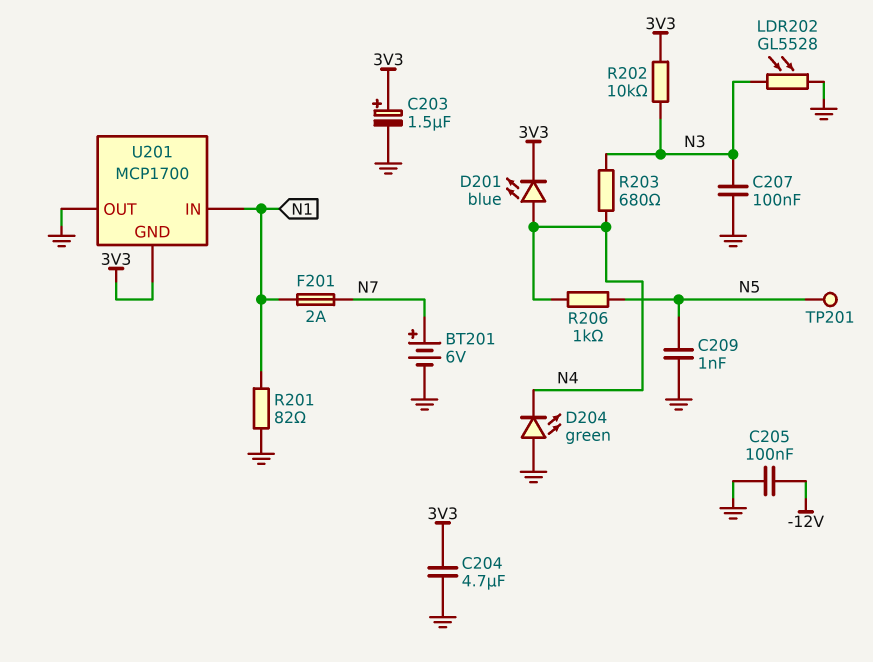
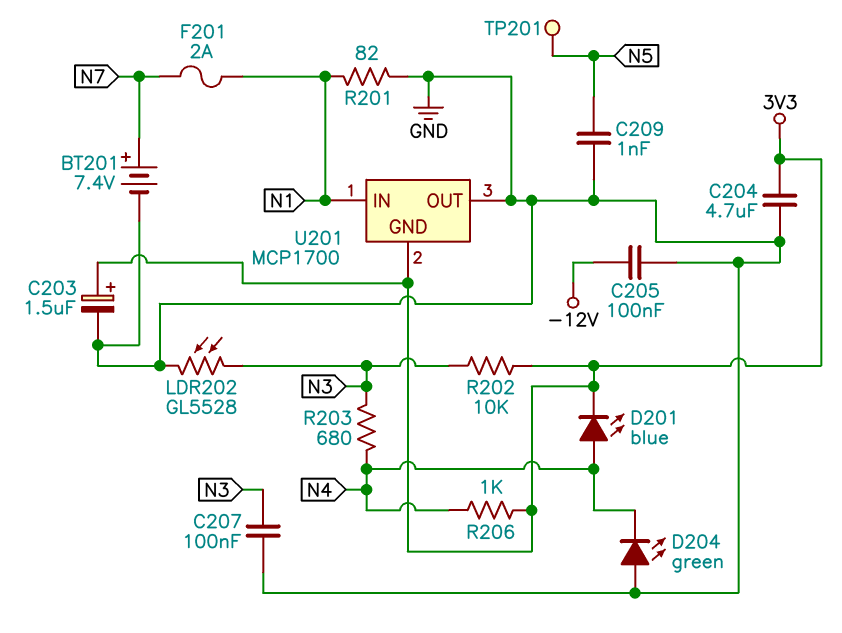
BT201: 6V (plus N7, minus GND) -> 7.4V (plus N7, minus GND)
R206: 1k (N4, N5) -> 1k (3V3, N4)

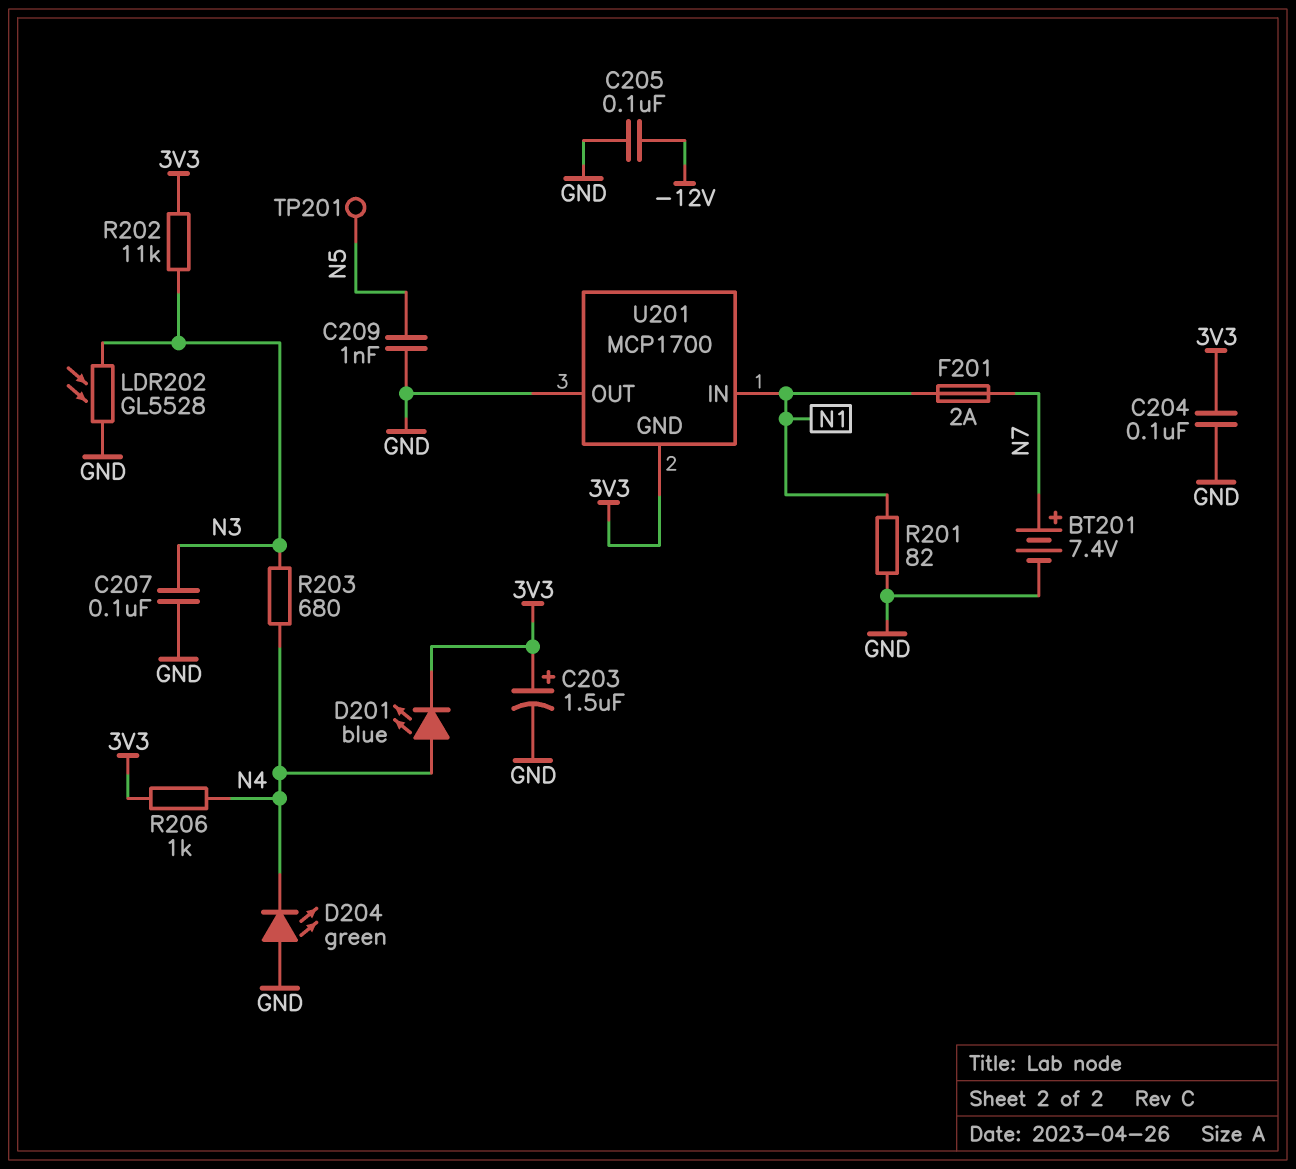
C204: 4.7uF (3V3, GND) -> 100nF (3V3, GND)
R202: 10k (3V3, N3) -> 11k (3V3, N3)

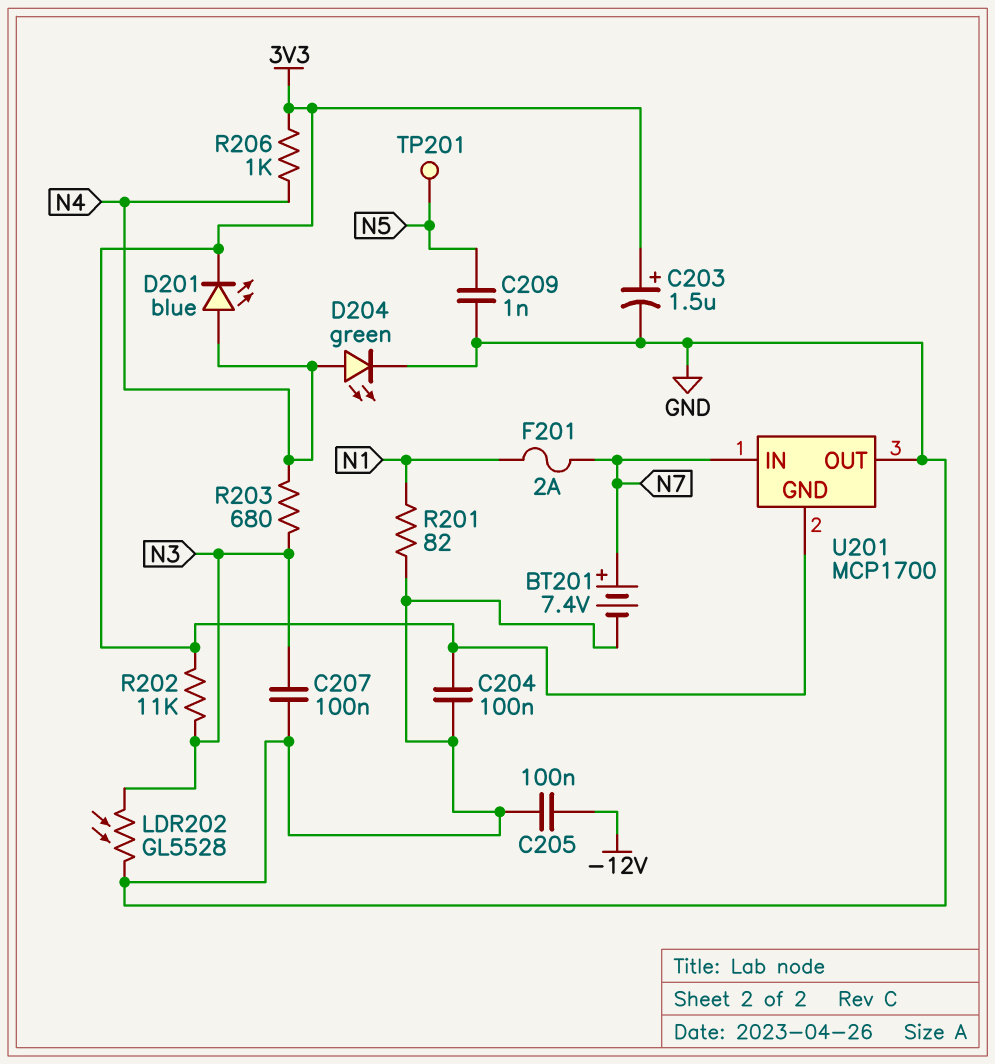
D204: LED green (A GND, K N4) -> LED green (A N4, K GND)
U201 pin IN: N1 -> N7

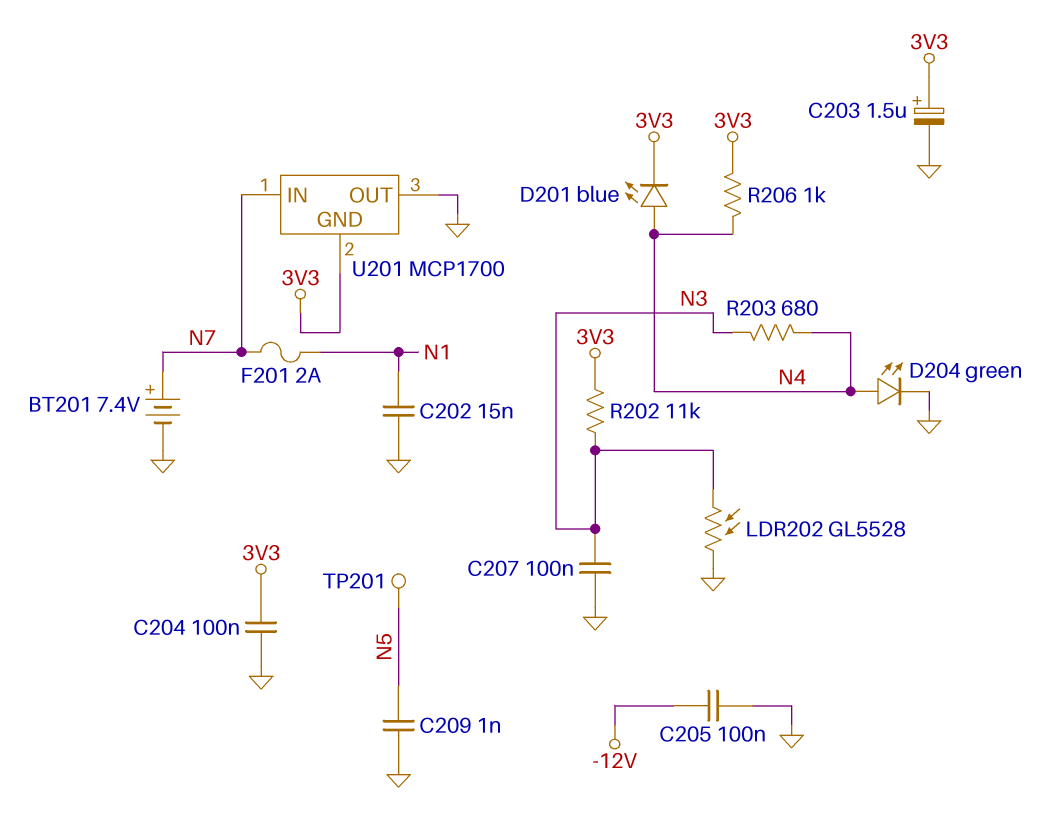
C202: none -> 15nF (GND, N1)
R201: 82 (GND, N1) -> none

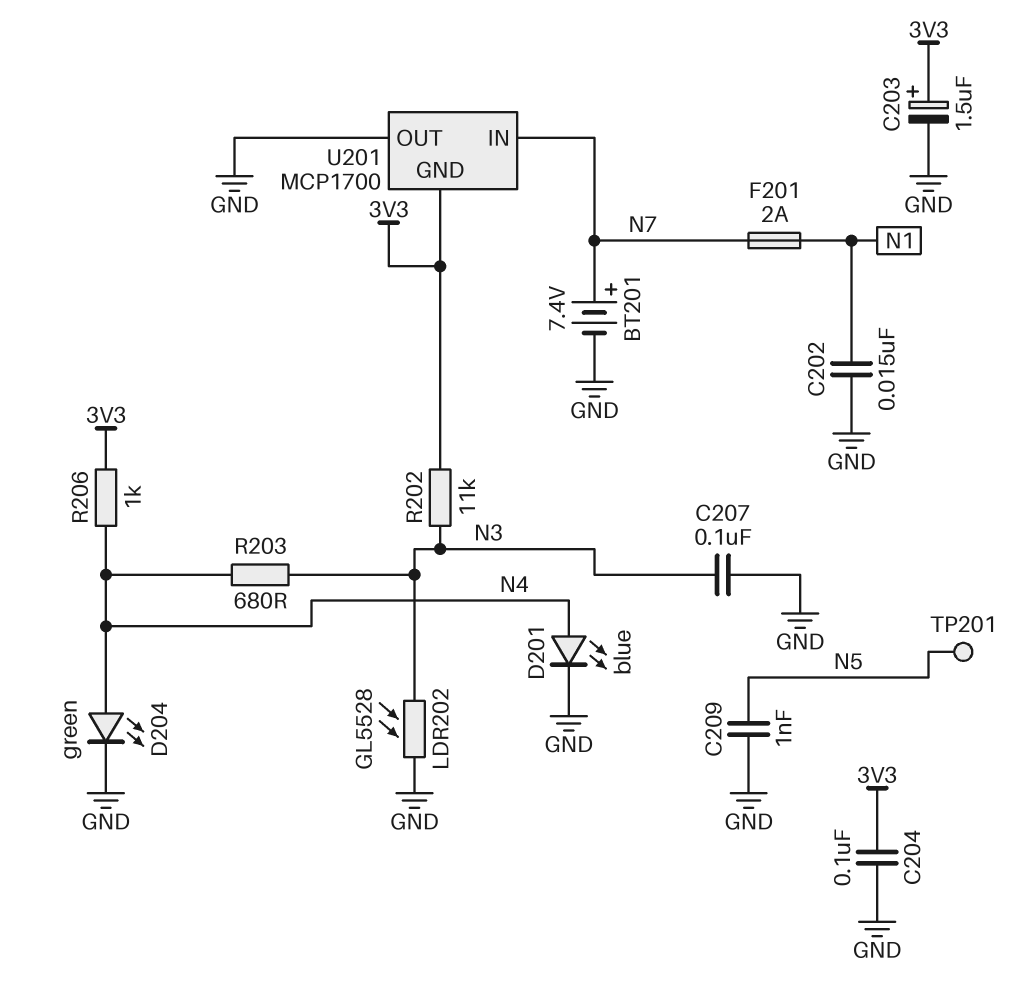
C205: 100nF (-12V, GND) -> none
D201: LED blue (A N4, K 3V3) -> LED blue (A N4, K GND)

